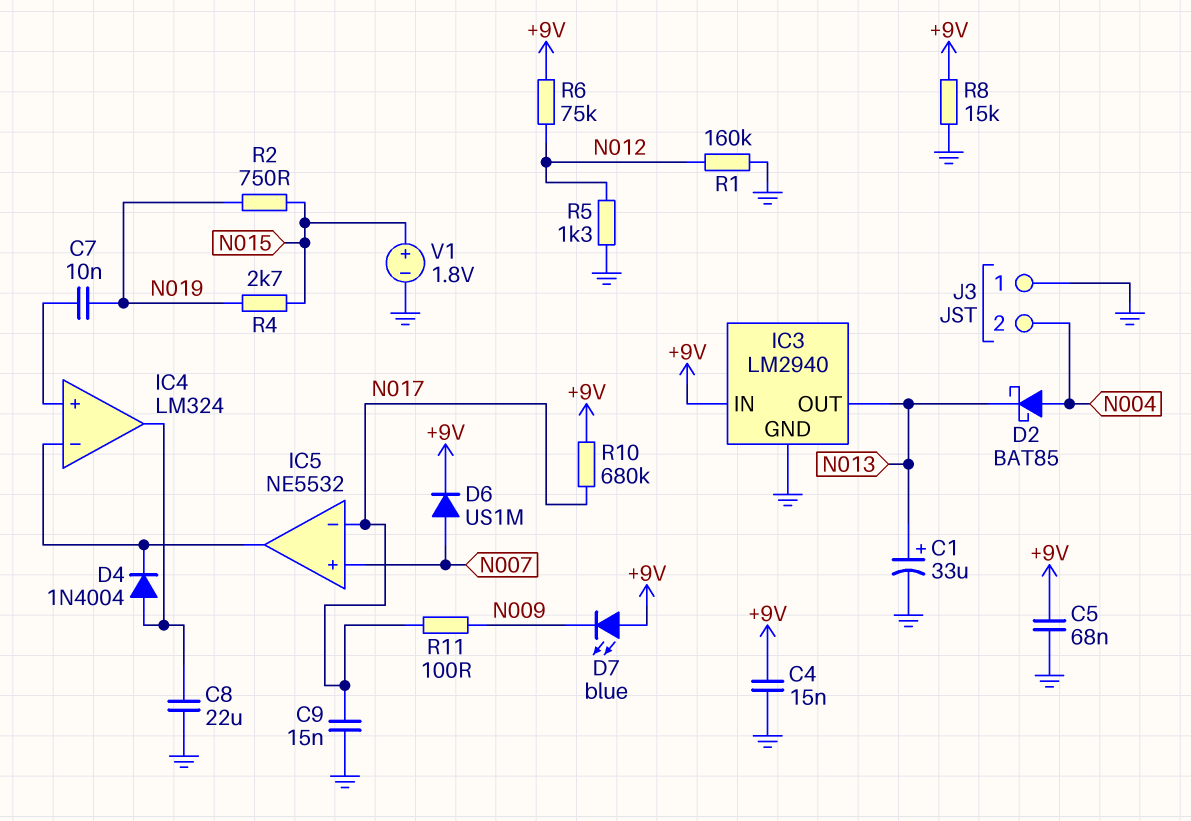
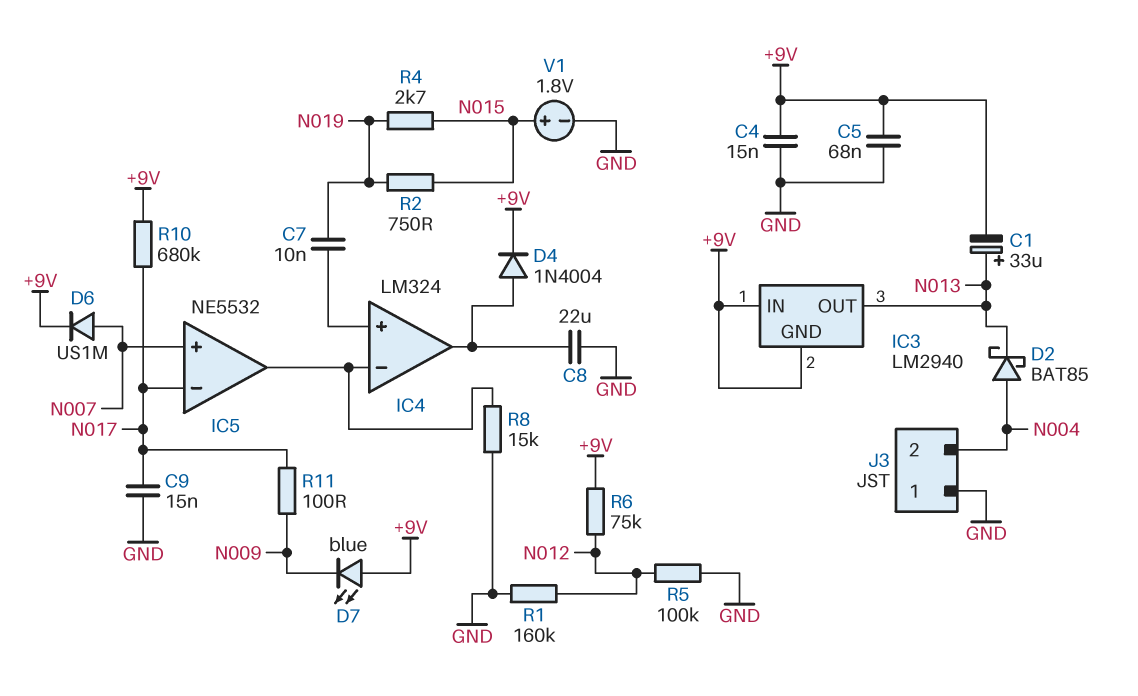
C1: 33uF (plus N013, minus GND) -> 33uF (plus N013, minus +9V)
D4: diode 1N4004 (A IC4/out, K IC4/in-) -> diode 1N4004 (A IC4/out, K +9V)
IC3 pin GND: GND -> +9V
R5: 1.3k (GND, N012) -> 100k (GND, N012)
R8: 15k (+9V, GND) -> 15k (GND, IC4/in-)

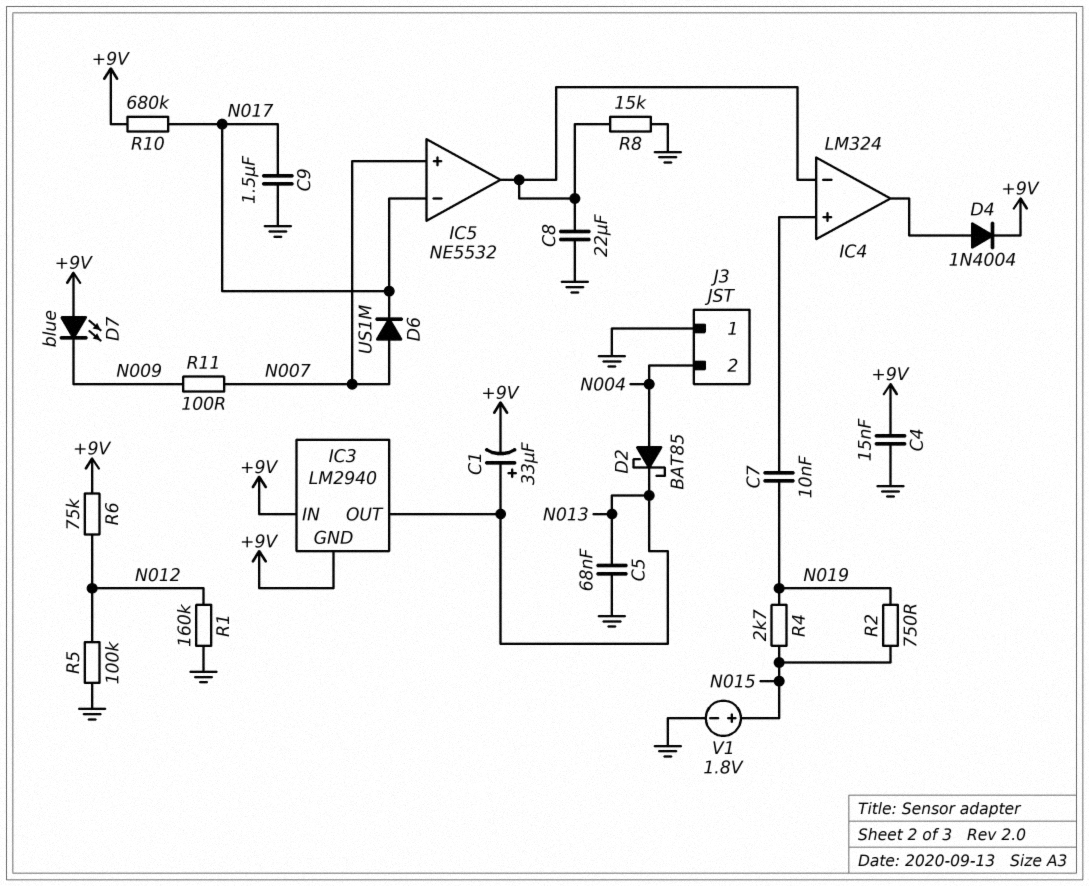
C5: 68nF (+9V, GND) -> 68nF (GND, N013)
C8: 22uF (GND, IC4/out) -> 22uF (GND, IC4/in-)
C9: 15nF (GND, N017) -> 1.5uF (GND, N017)
D6: diode US1M (A N007, K +9V) -> diode US1M (A N007, K N017)
R11: 100 (N009, N017) -> 100 (N007, N009)

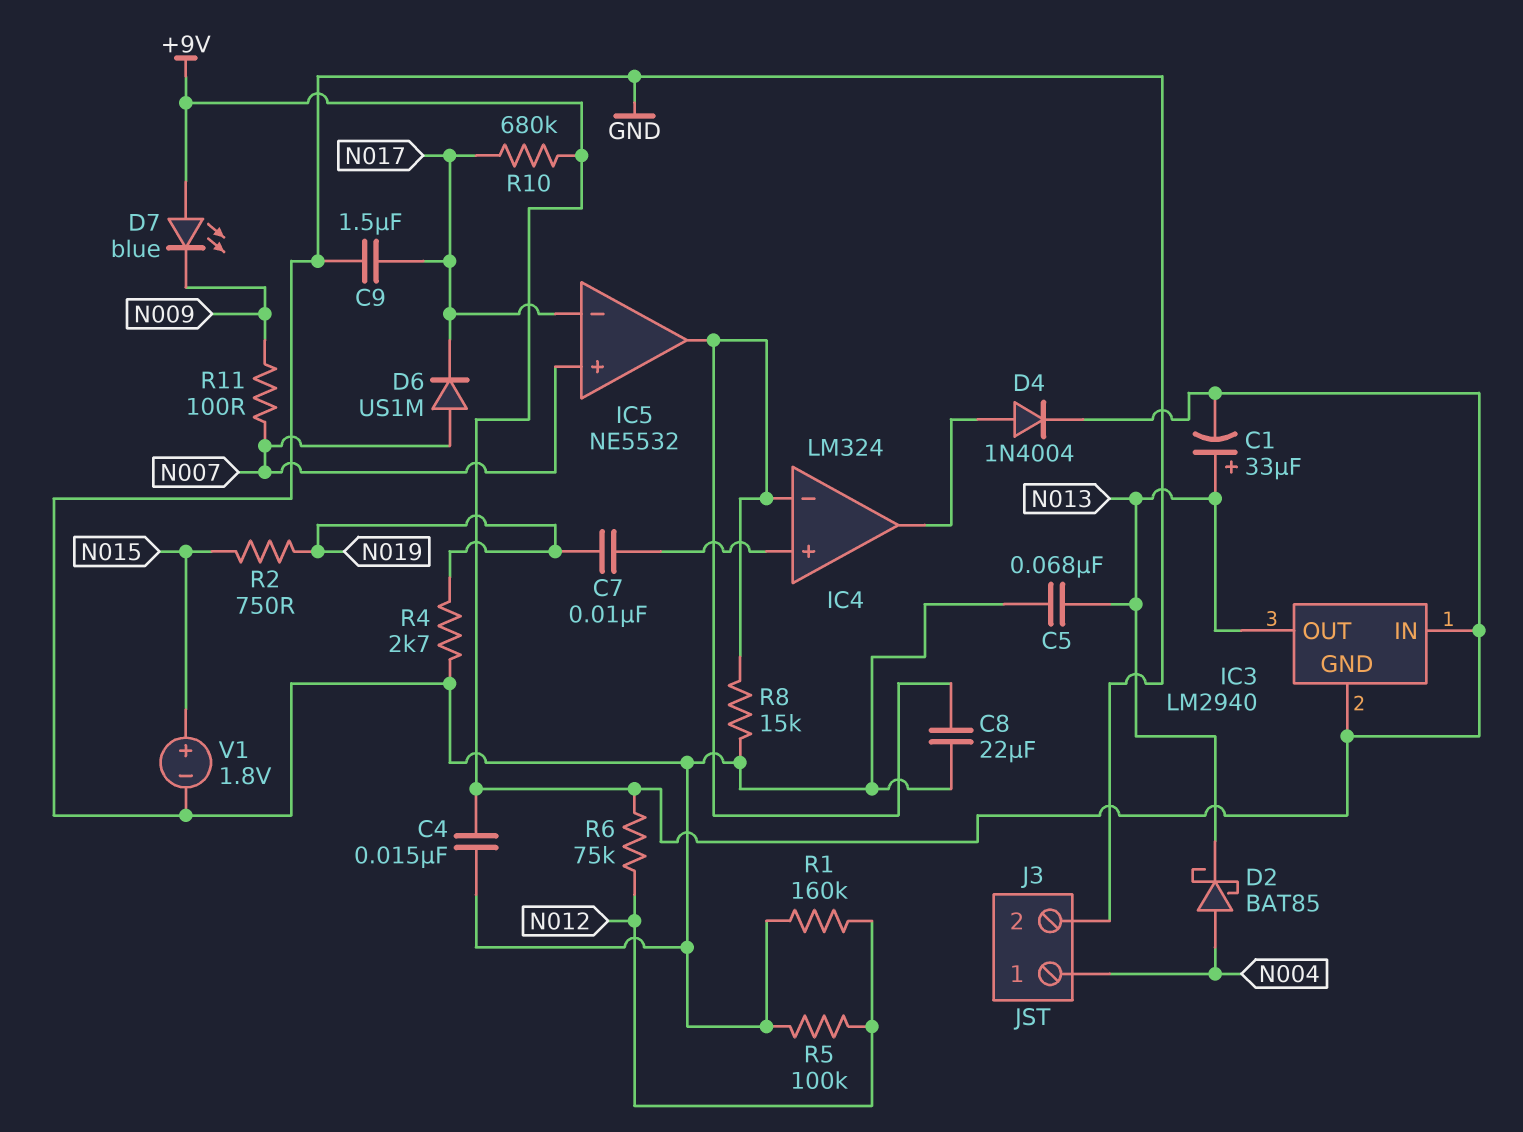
J3 pin 1: GND -> N004
J3 pin 2: N004 -> GND
R4: 2.7k (N015, N019) -> 2.7k (GND, N019)

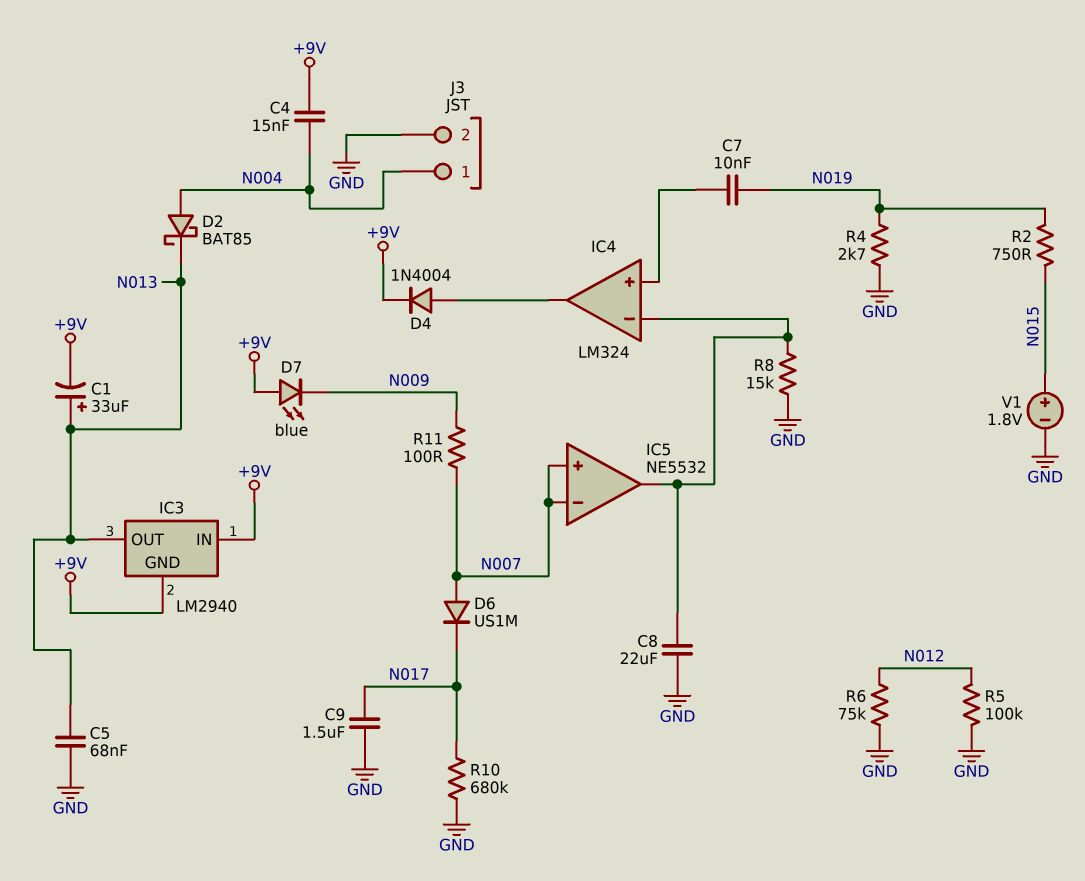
C4: 15nF (+9V, GND) -> 15nF (+9V, N004)
IC5 pin in-: N017 -> N007
R1: 160k (GND, N012) -> none
R6: 75k (+9V, N012) -> 75k (GND, N012)
R10: 680k (+9V, N017) -> 680k (GND, N017)

